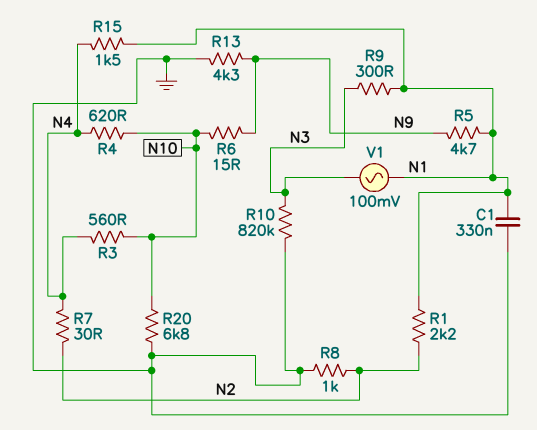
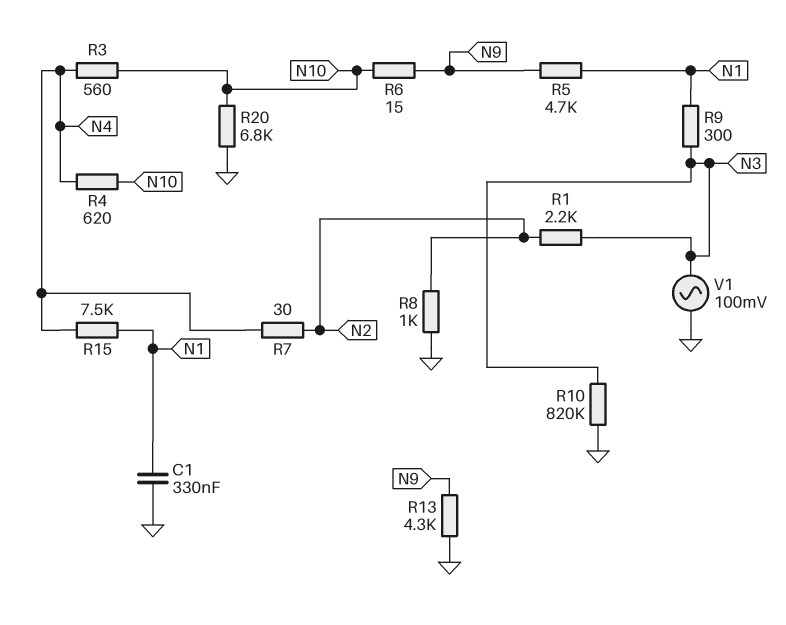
R1: 2.2k (N1, N2) -> 2.2k (N2, N3)
R15: 1.5k (N1, N4) -> 7.5k (N1, N4)
V1: AC 100mV (N1, N3) -> AC 100mV (GND, N3)

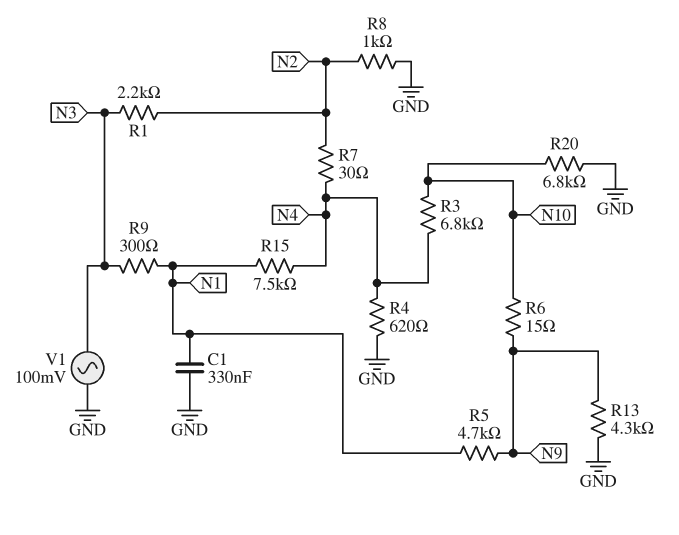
R3: 560 (N4, N10) -> 6.8k (N4, N10)
R4: 620 (N4, N10) -> 620 (GND, N4)
R10: 820k (GND, N3) -> none

